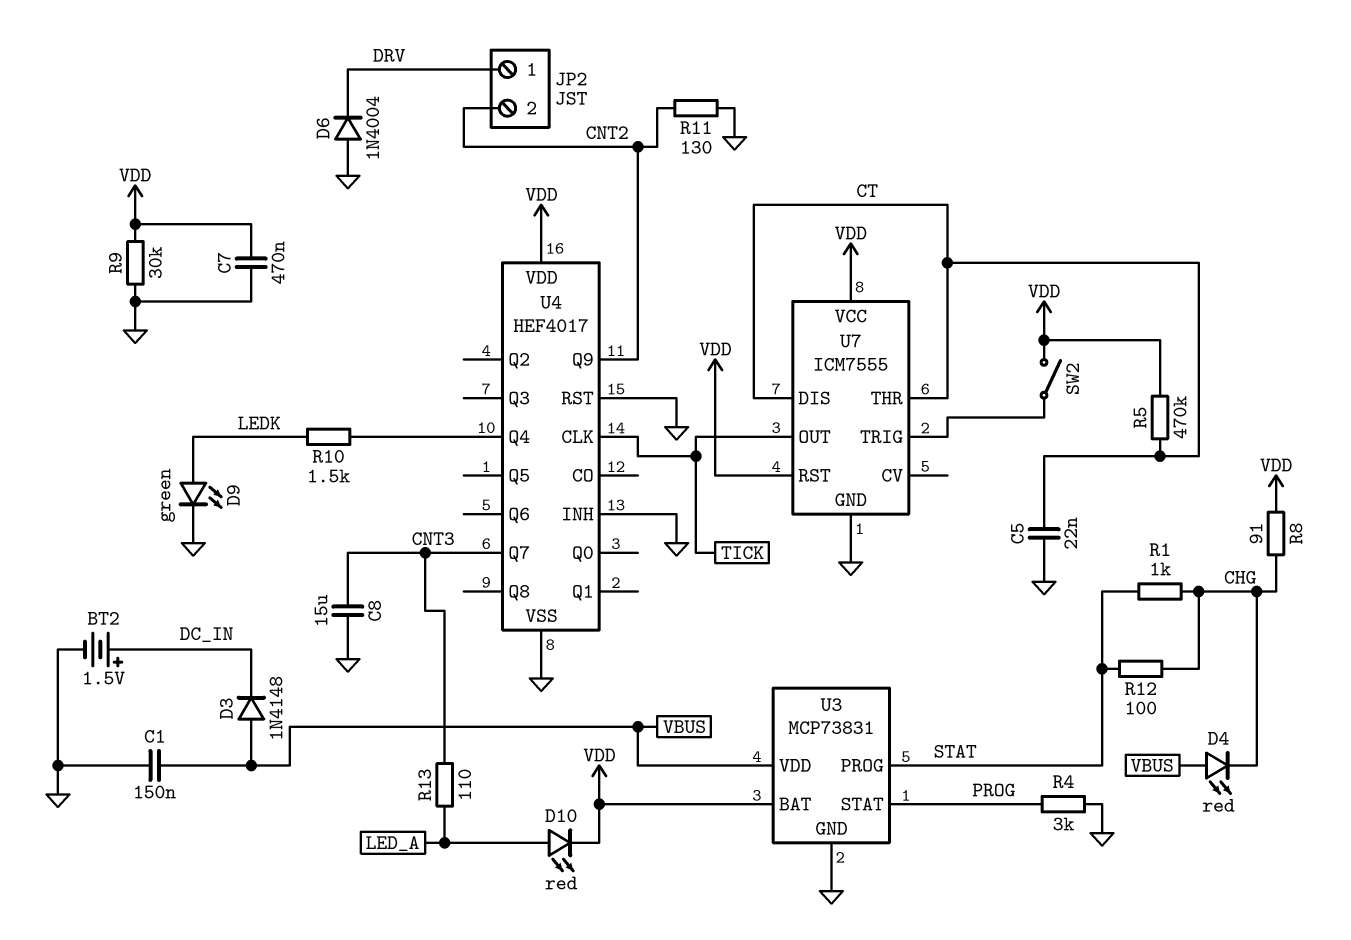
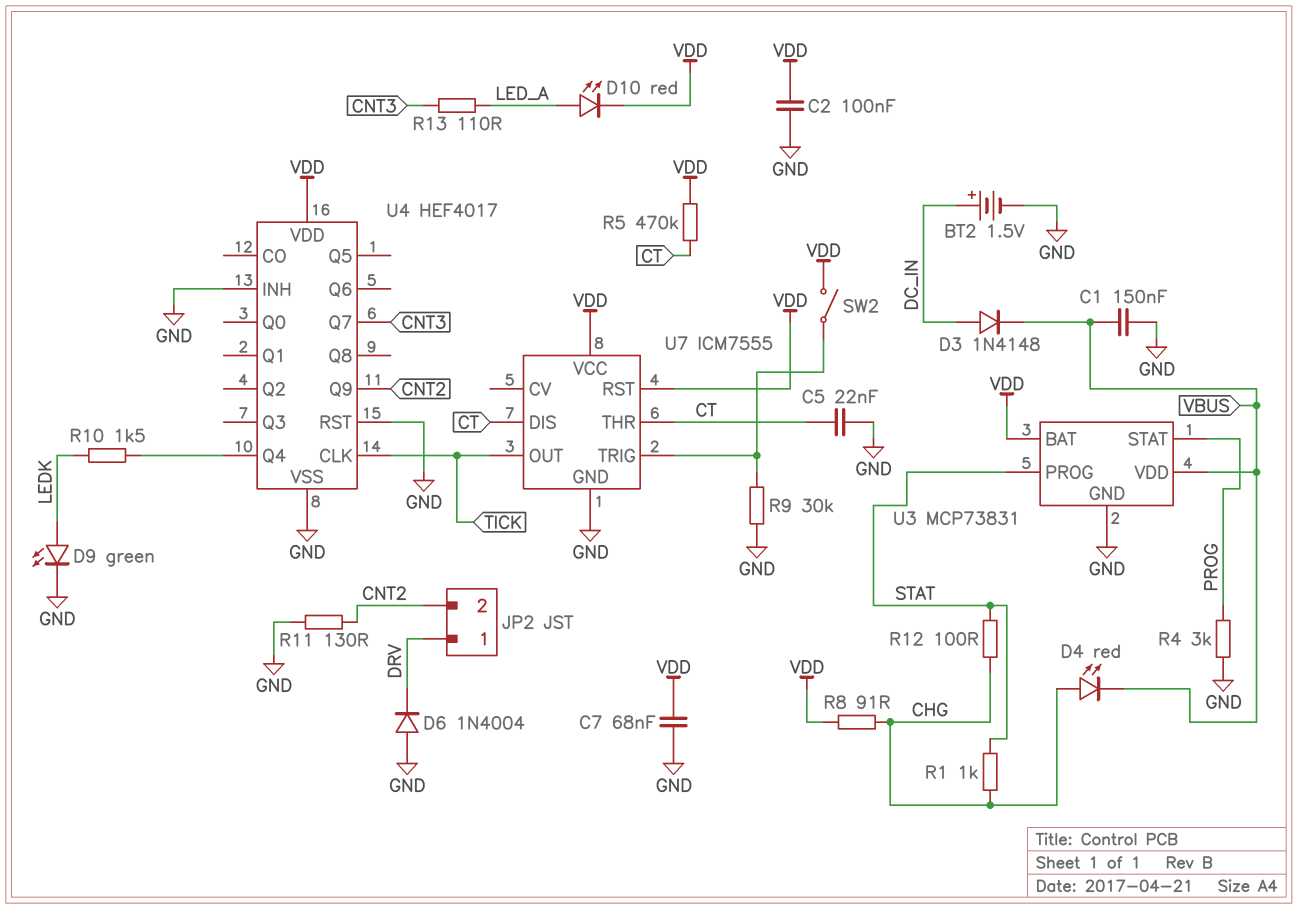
C2: none -> 100nF (GND, VDD)
C7: 470nF (GND, VDD) -> 68nF (GND, VDD)
C8: 15uF (CNT3, GND) -> none
D3: diode 1N4148 (A VBUS, K DC_IN) -> diode 1N4148 (A DC_IN, K VBUS)
D4: LED red (A VBUS, K CHG) -> LED red (A CHG, K VBUS)
R9: 30k (GND, VDD) -> 30k (GND, U7/TRIG)

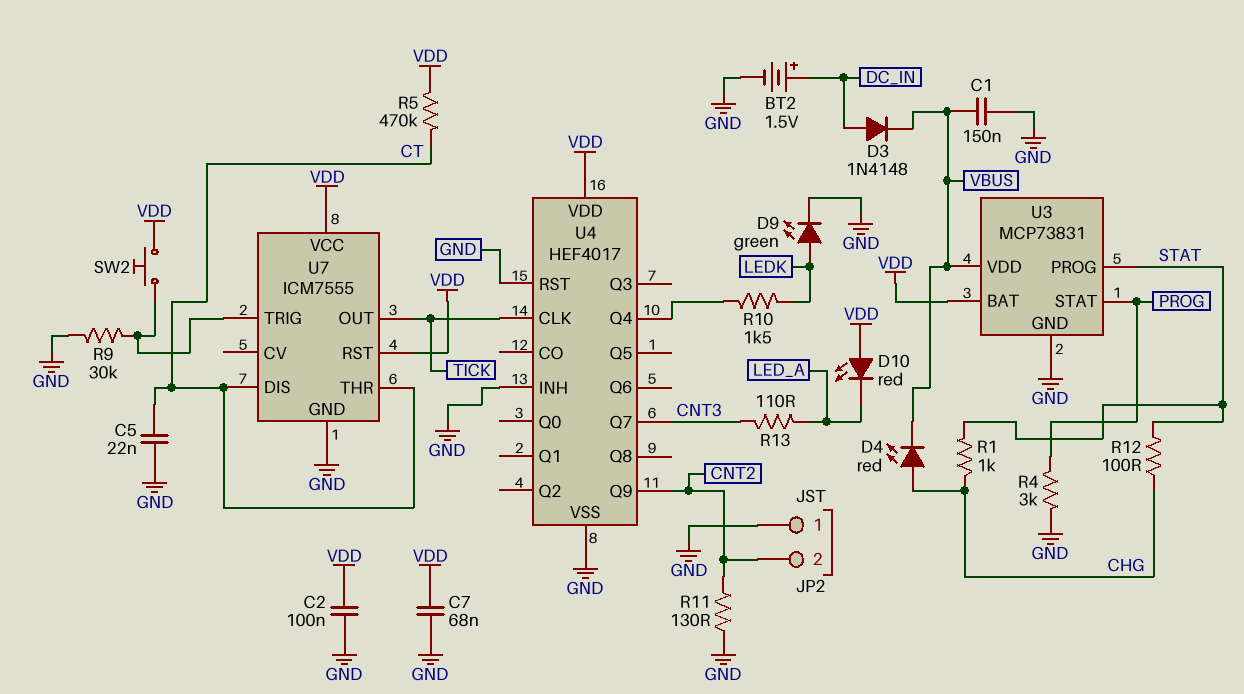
D6: diode 1N4004 (A GND, K DRV) -> none
D10: LED red (A LED_A, K VDD) -> LED red (A VDD, K LED_A)
JP2 pin 1: DRV -> GND
R8: 91 (CHG, VDD) -> none
SW2: switch (U7/TRIG, VDD) -> button (U7/TRIG, VDD)

